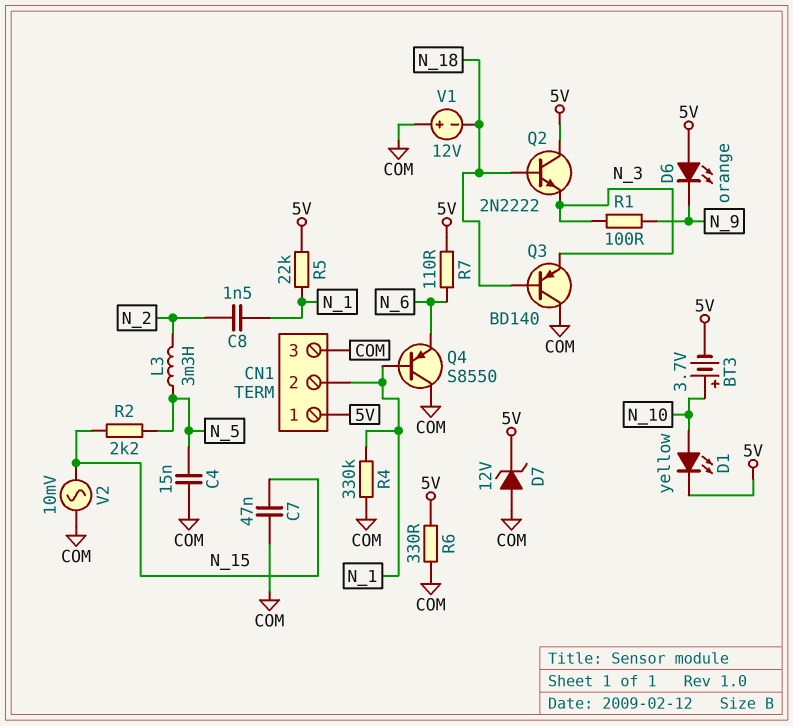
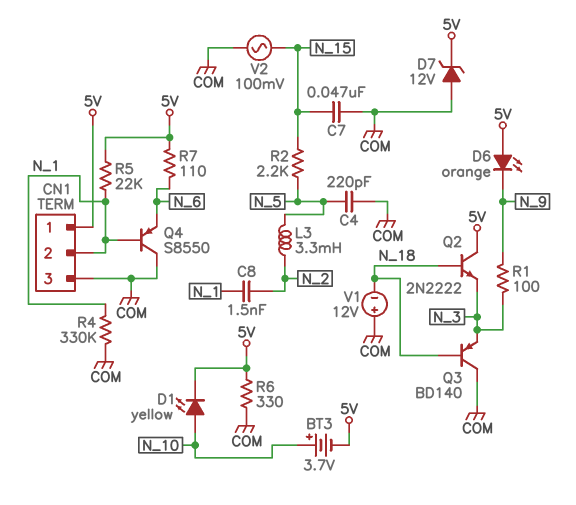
C4: 15nF (COM, N_5) -> 220pF (COM, N_5)
V2: AC 10mV (COM, N_15) -> AC 100mV (COM, N_15)

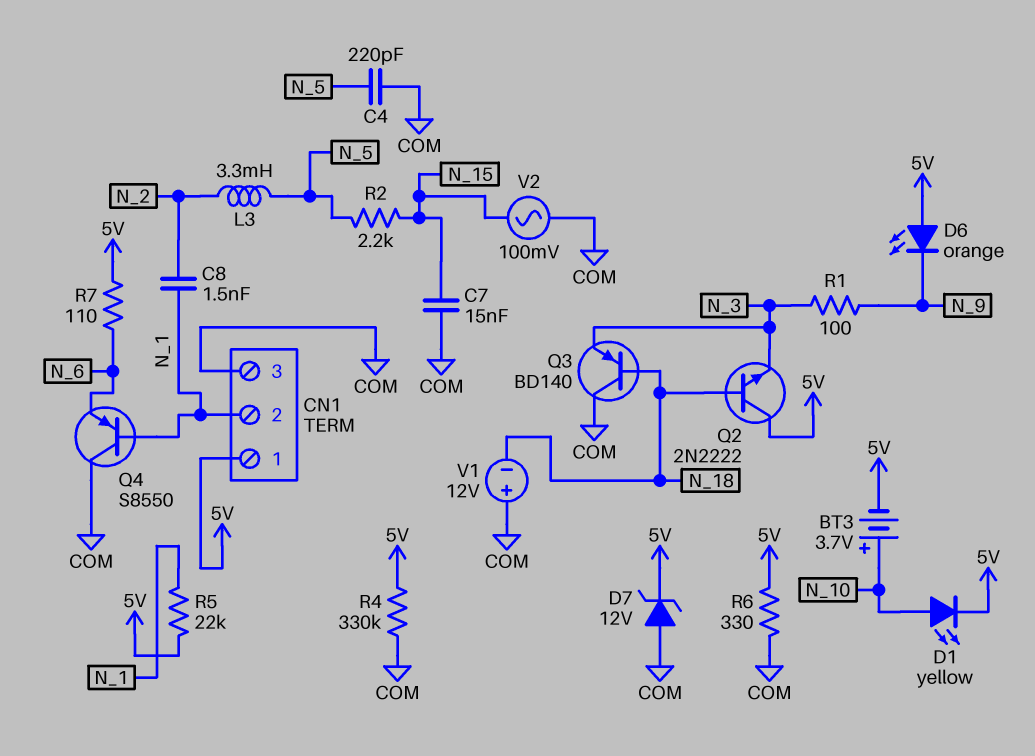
C7: 47nF (COM, N_15) -> 15nF (COM, N_15)
R4: 330k (COM, N_1) -> 330k (5V, COM)

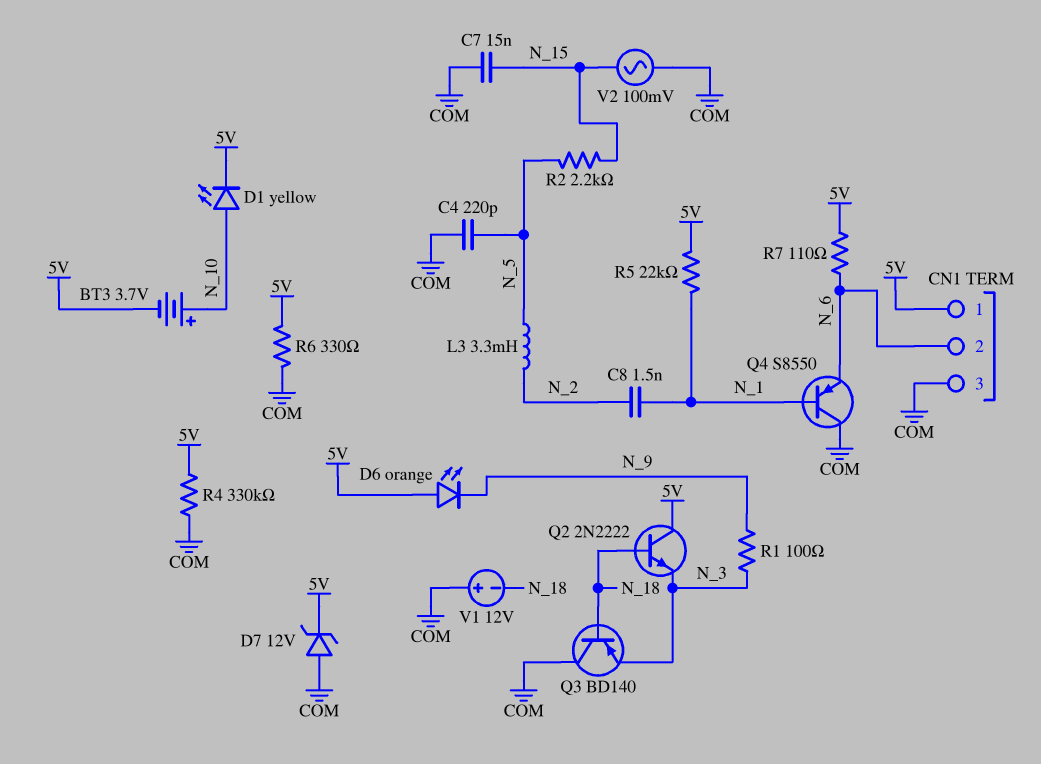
CN1 pin 2: N_1 -> N_6

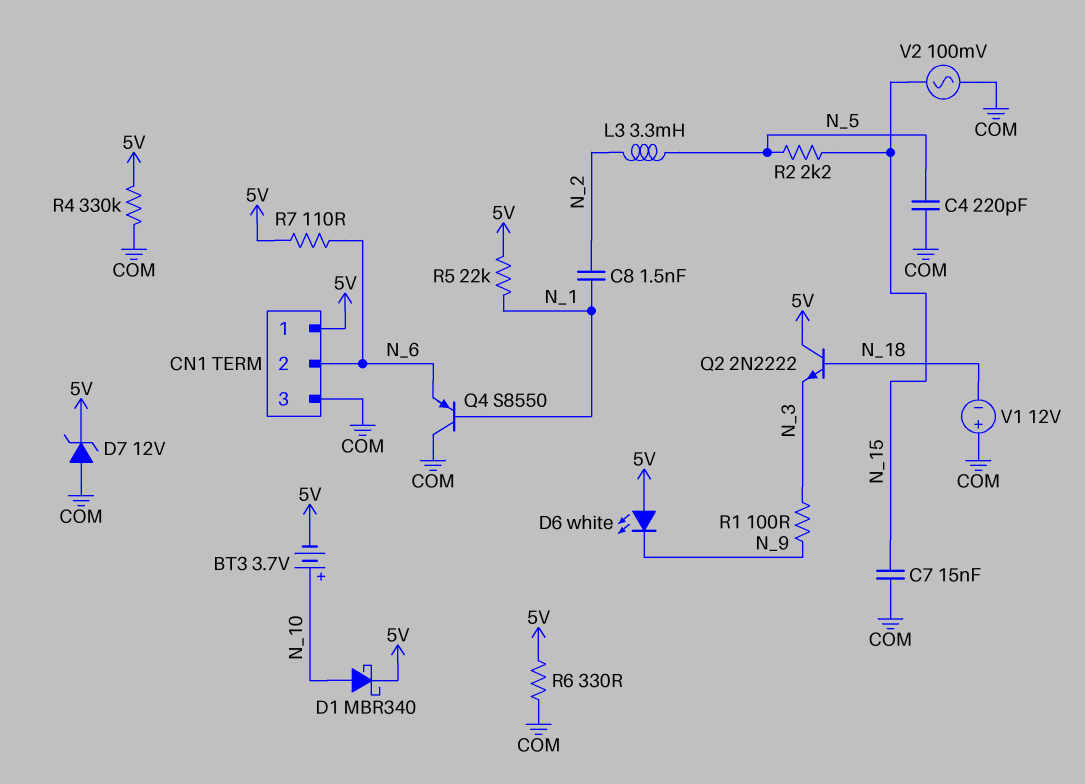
D1: LED yellow (A N_10, K 5V) -> schottky MBR340 (A N_10, K 5V)
D6: LED orange (A 5V, K N_9) -> LED white (A 5V, K N_9)
Q3: PNP BD140 (B N_18, C COM, E N_3) -> none

